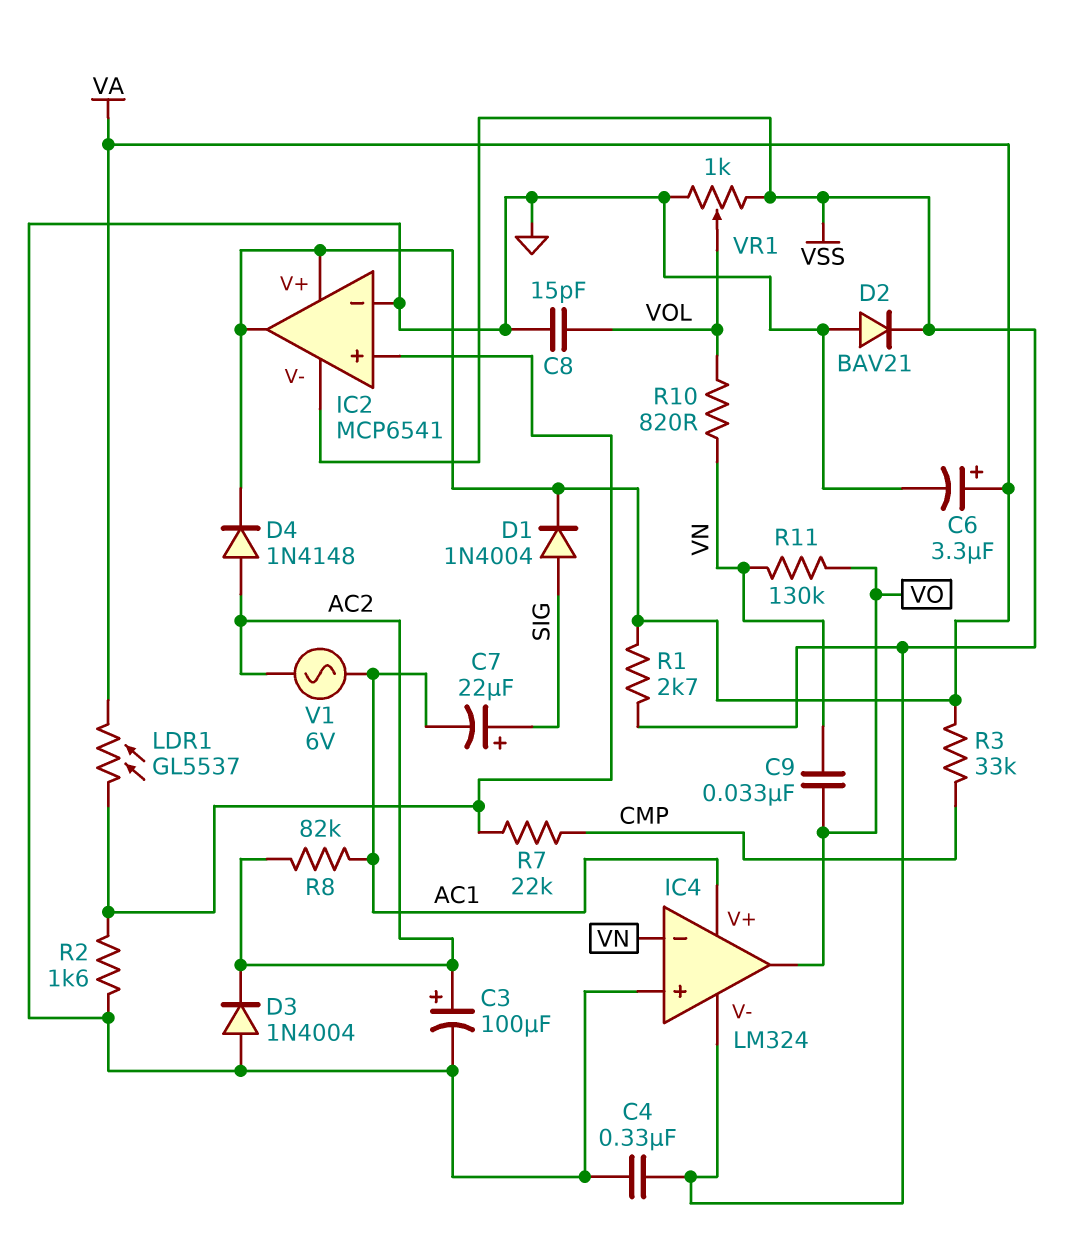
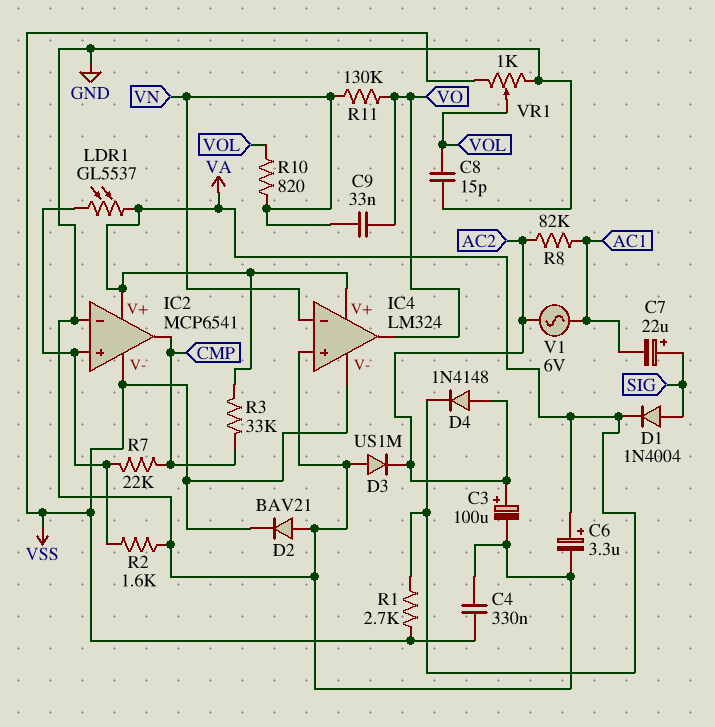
D3: diode 1N4004 (A GND, K AC2) -> diode US1M (A GND, K AC2)
IC2 pin out: VA -> CMP
IC4 pin V+: AC1 -> VA

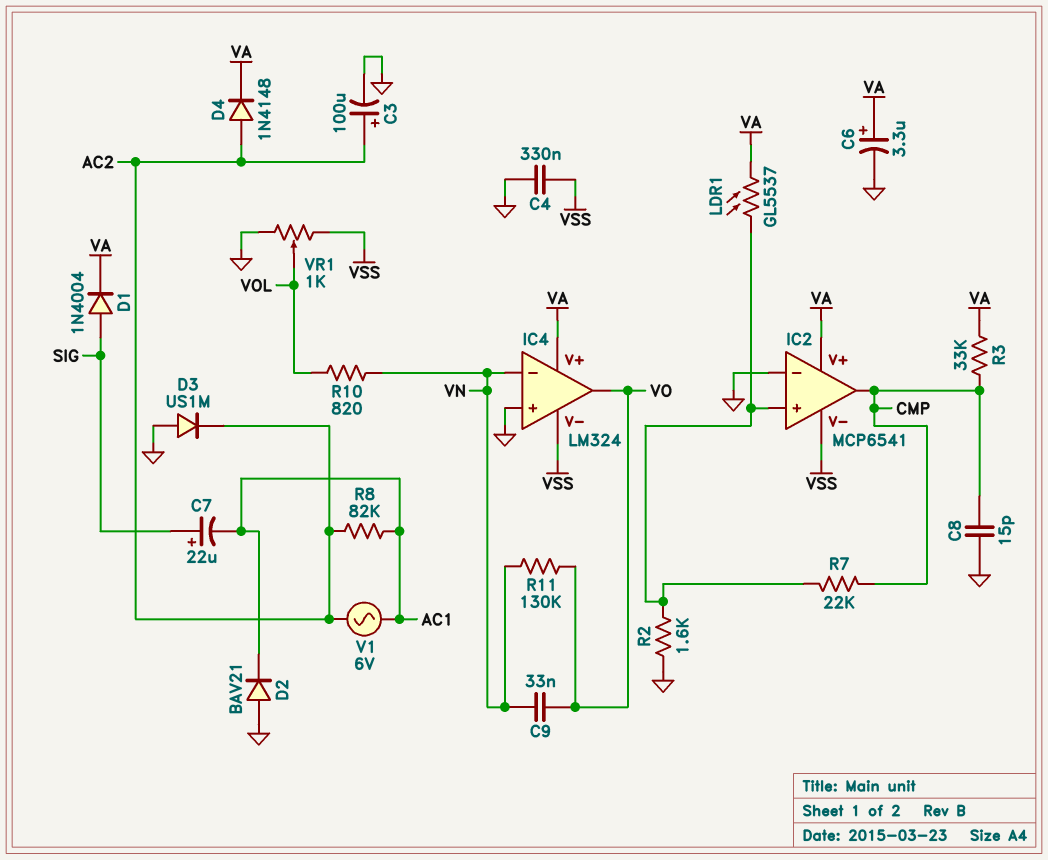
C8: 15pF (GND, VOL) -> 15pF (CMP, GND)
D2: diode BAV21 (A GND, K VSS) -> diode BAV21 (A GND, K AC1)
R1: 2.7k (VA, VSS) -> none

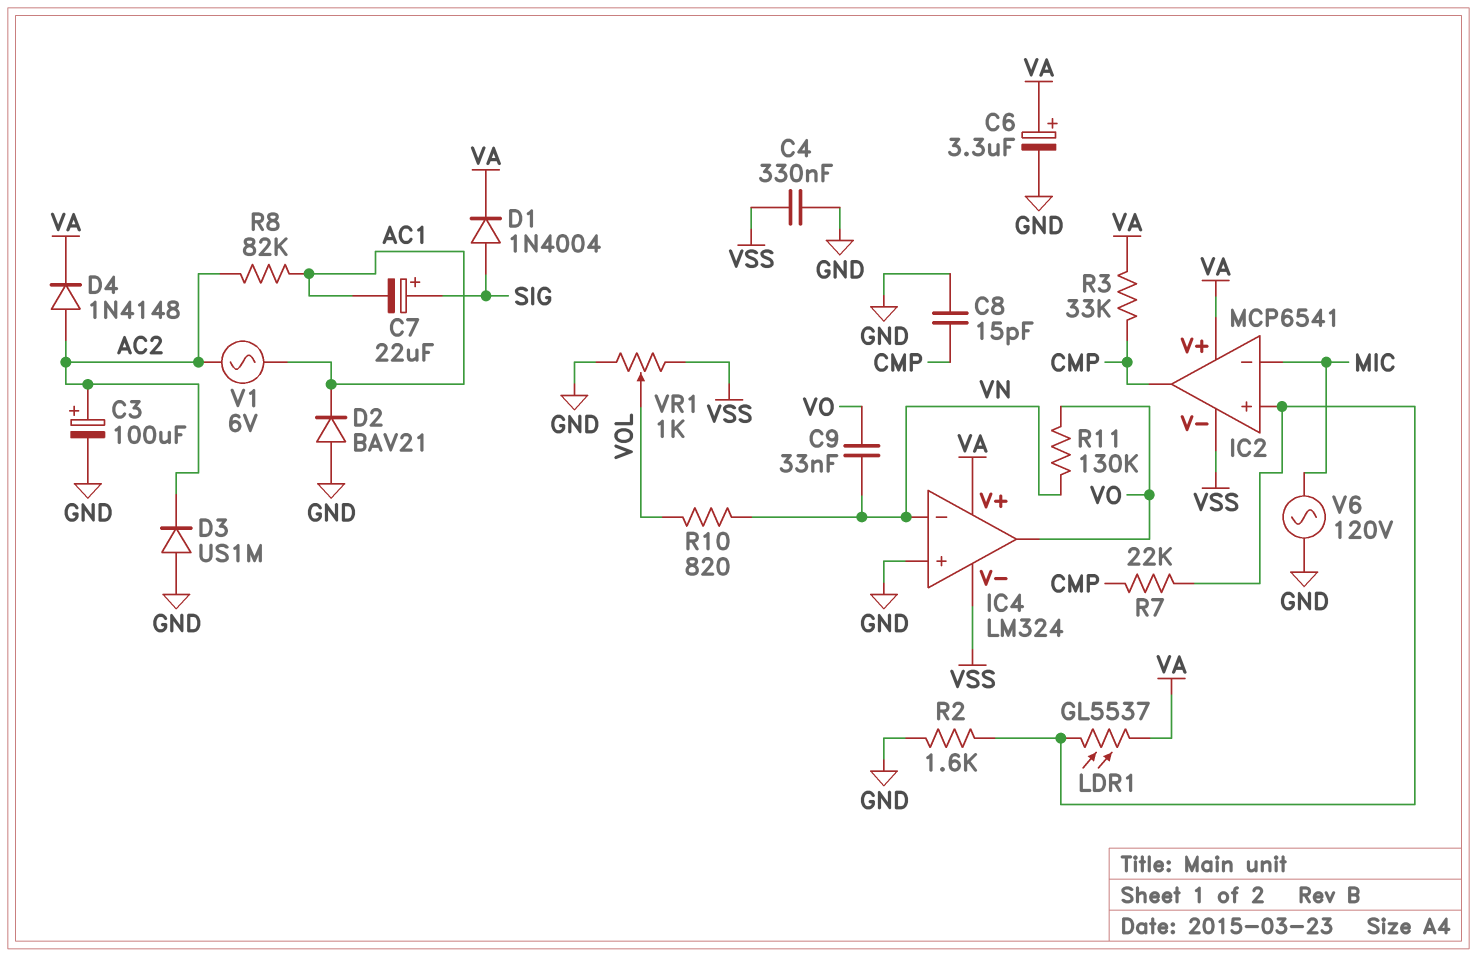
IC2 pin in-: GND -> MIC
V6: none -> AC 120V (GND, MIC)

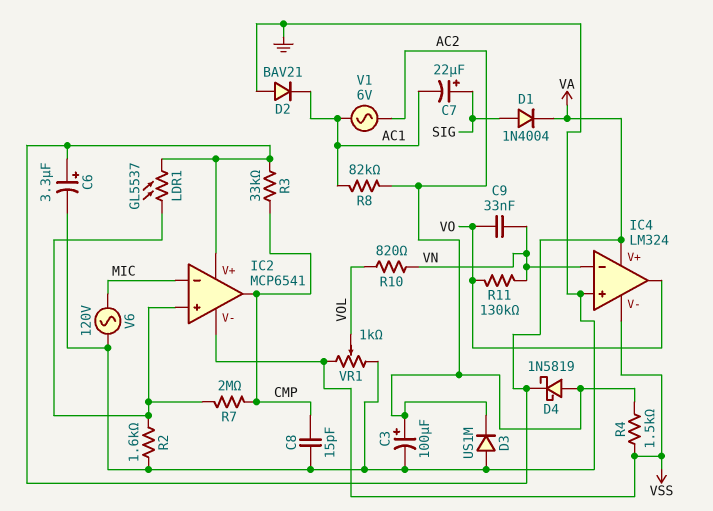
C4: 330nF (GND, VSS) -> none
D4: diode 1N4148 (A AC2, K VA) -> schottky 1N5819 (A AC2, K VA)
R4: none -> 1.5k (AC2, VSS)
R7: 22k (CMP, IC2/in+) -> 2M (CMP, IC2/in+)

